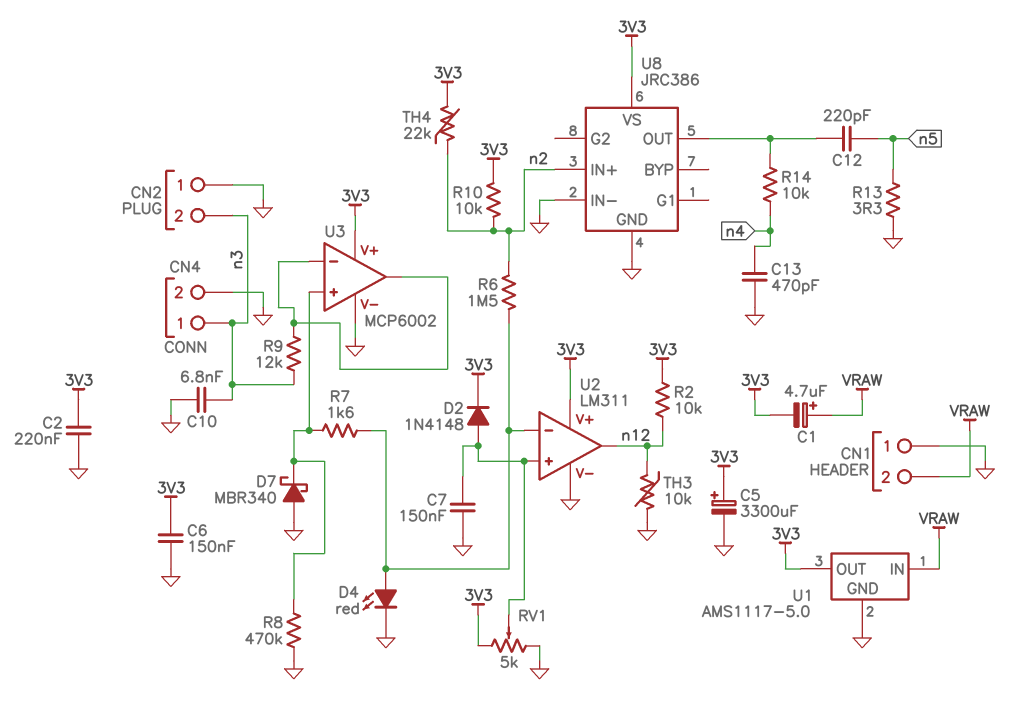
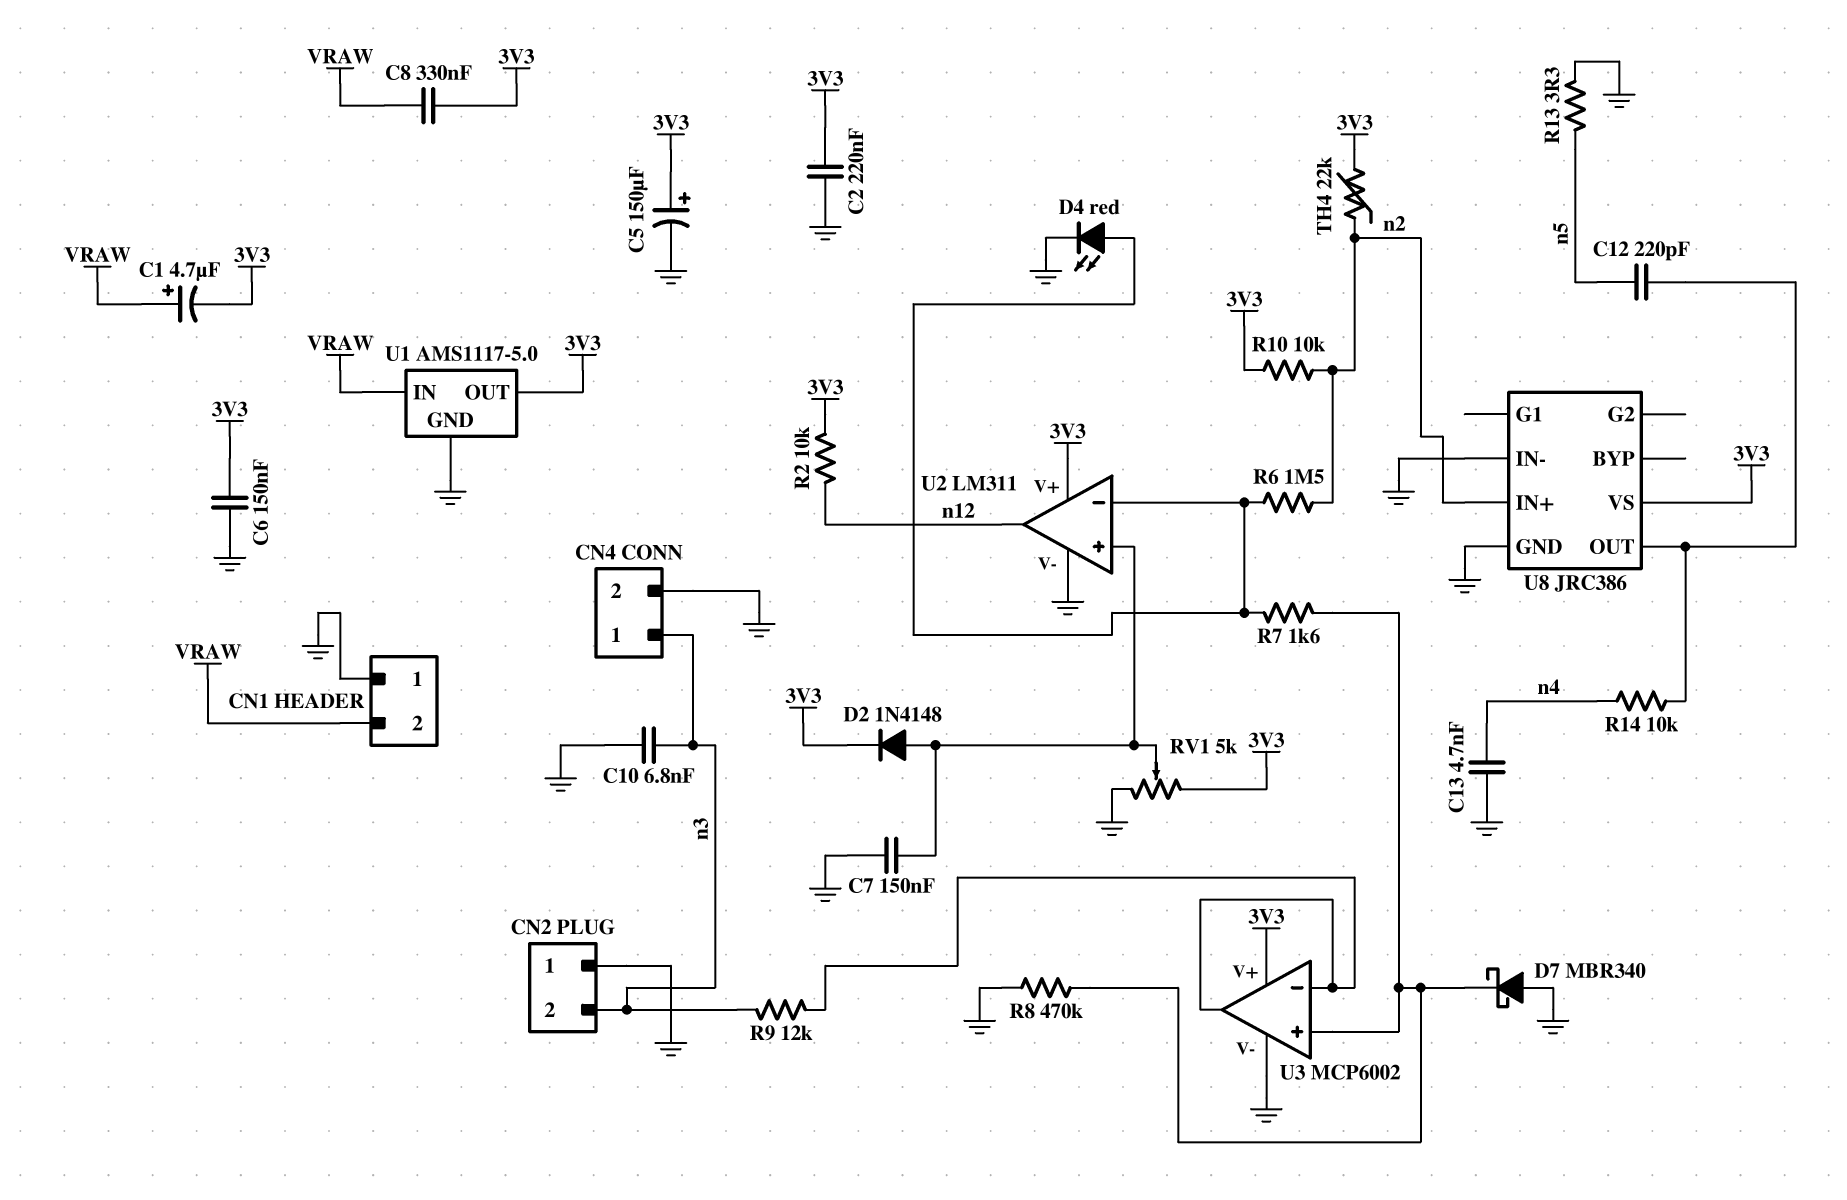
C5: 3300uF (plus 3V3, minus GND) -> 150uF (plus 3V3, minus GND)
C8: none -> 330nF (3V3, VRAW)
C13: 470pF (GND, n4) -> 4.7nF (GND, n4)
TH3: 10k (GND, n12) -> none

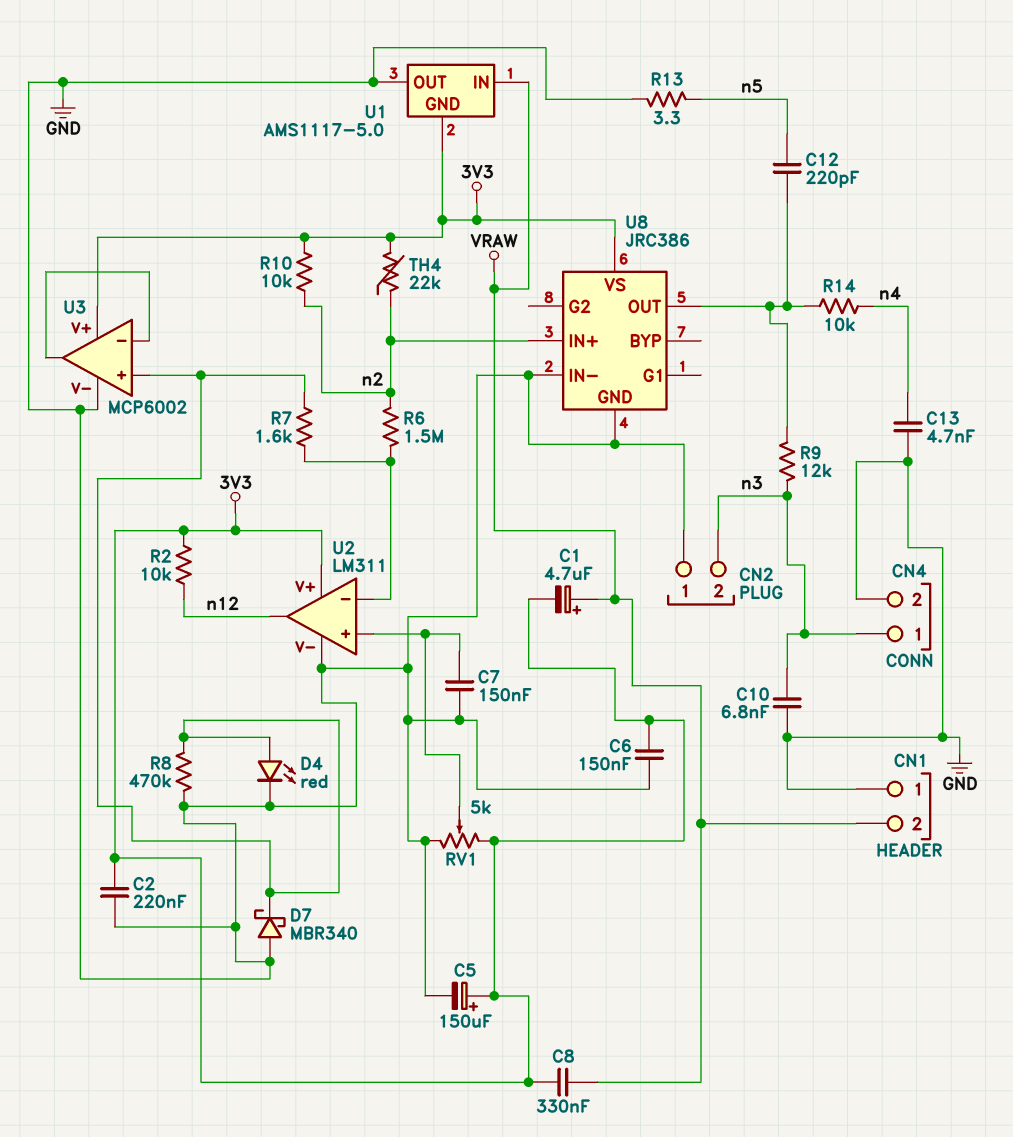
D2: diode 1N4148 (A U2/in+, K 3V3) -> none
D4: LED red (A U2/in-, K GND) -> LED red (A U3/in+, K GND)
R9: 12k (U3/in-, n3) -> 12k (U8/OUT, n3)
U1 pin GND: GND -> 3V3
U1 pin OUT: 3V3 -> GND

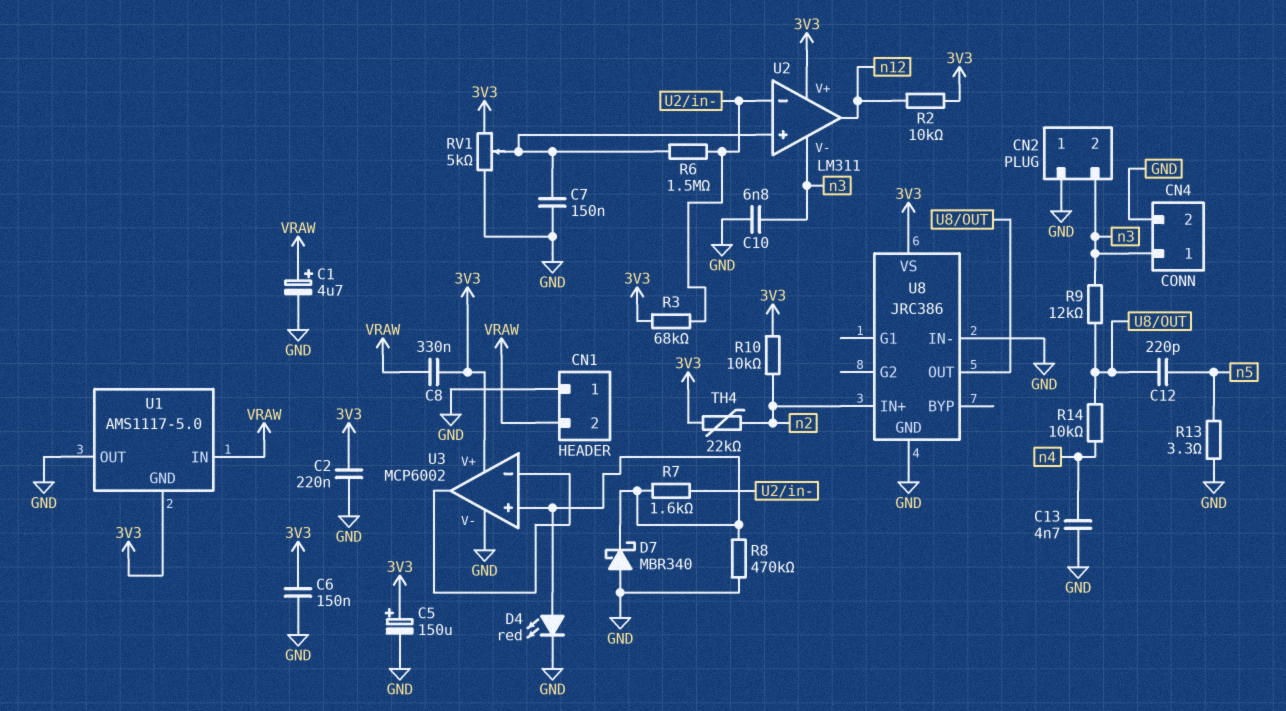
C1: 4.7uF (plus VRAW, minus 3V3) -> 4.7uF (plus VRAW, minus GND)
R3: none -> 68k (3V3, U2/in-)
R6: 1.5M (U2/in-, n2) -> 1.5M (U2/in+, U2/in-)
U2 pin V-: GND -> n3

